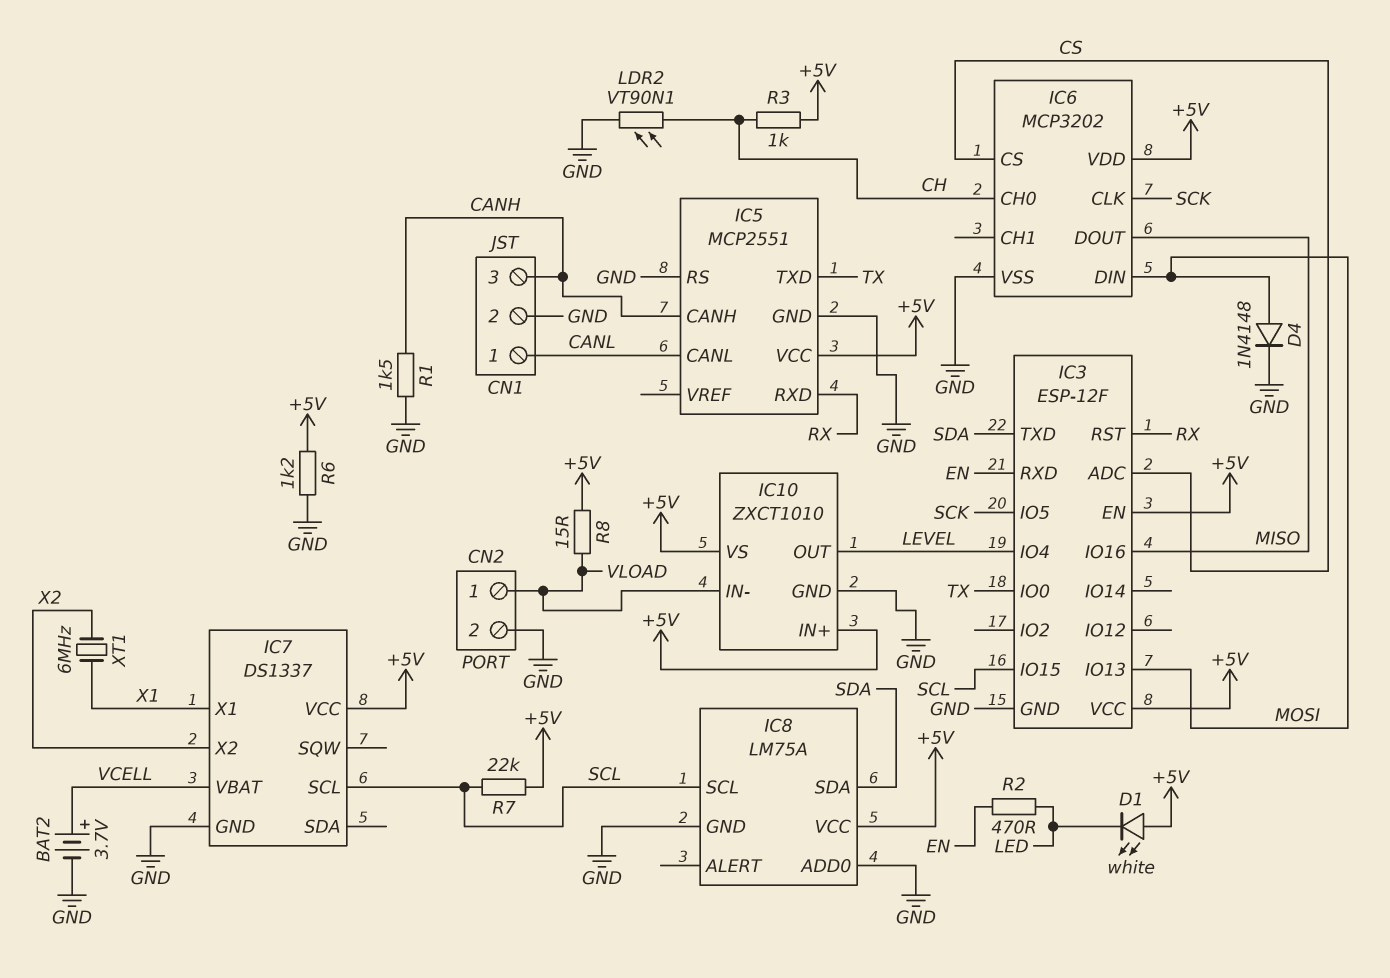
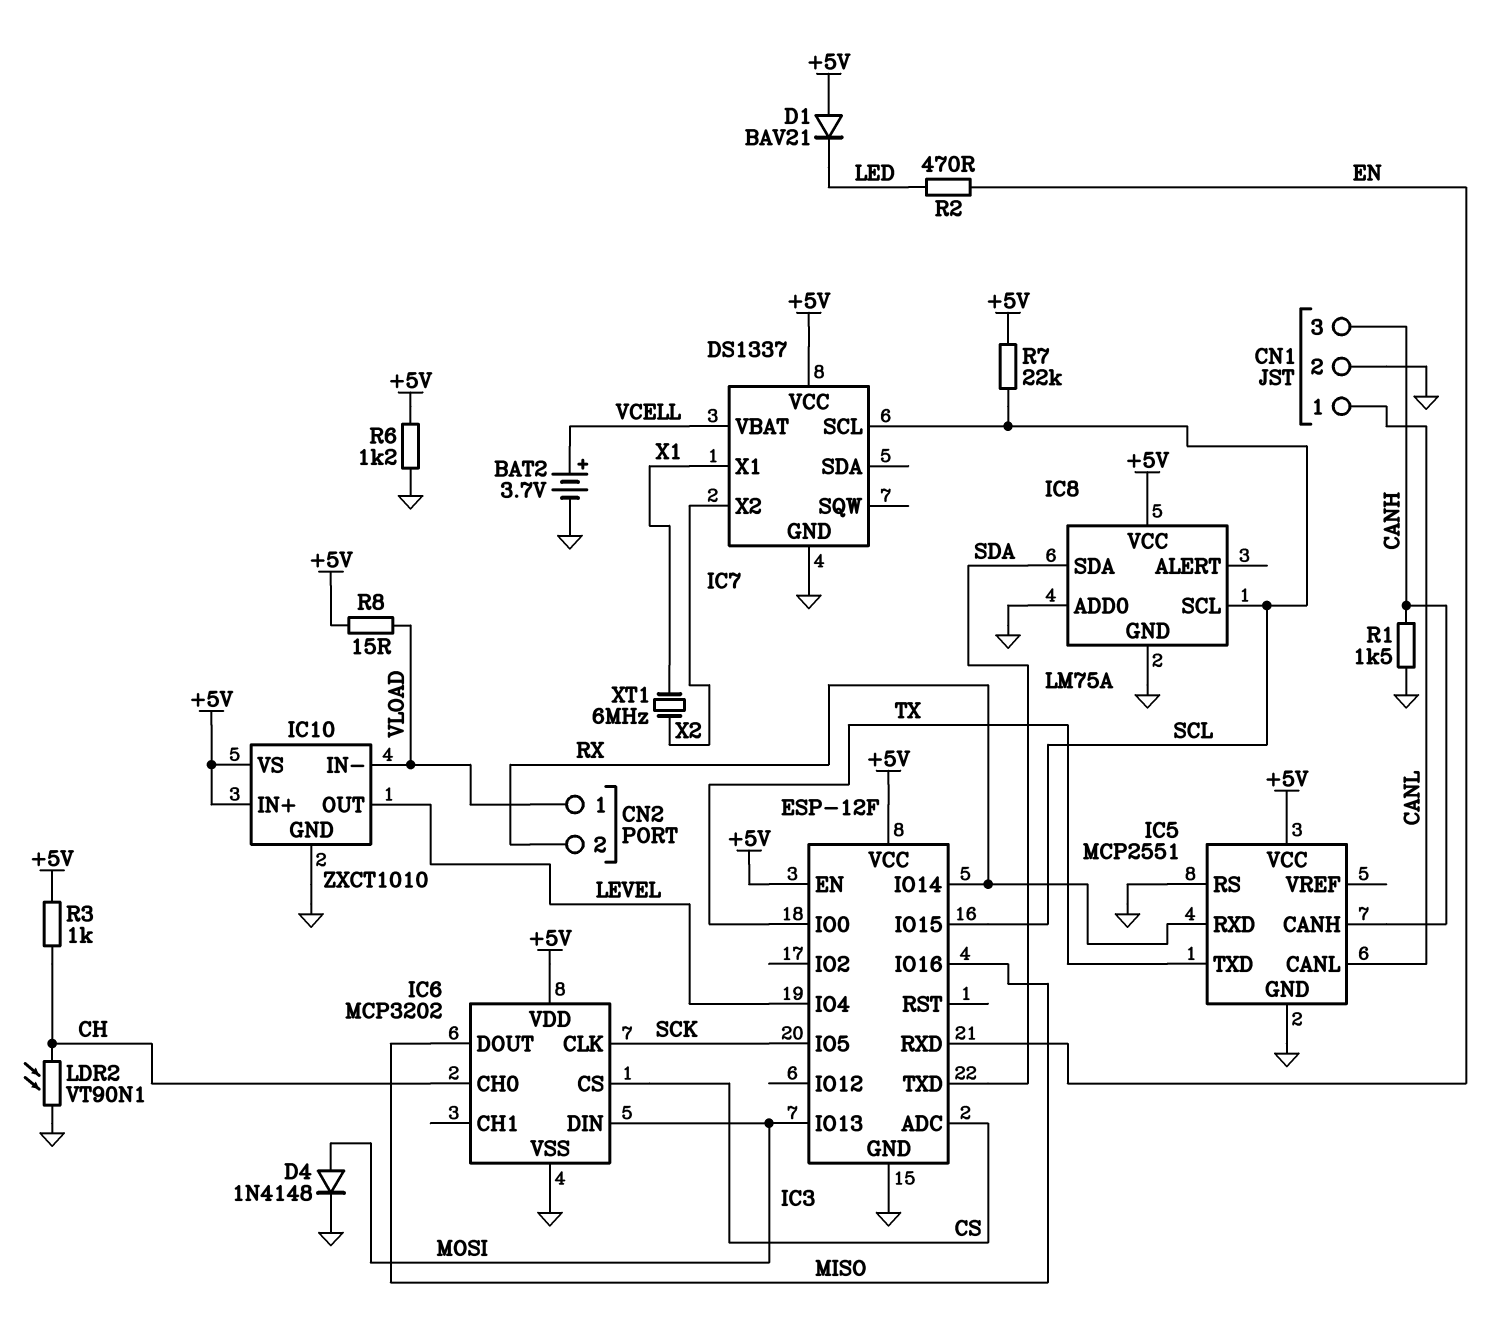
CN2 pin 2: GND -> RX
D1: LED white (A +5V, K LED) -> diode BAV21 (A +5V, K LED)
IC3 pin IO14: none -> RX
IC3 pin RST: RX -> none

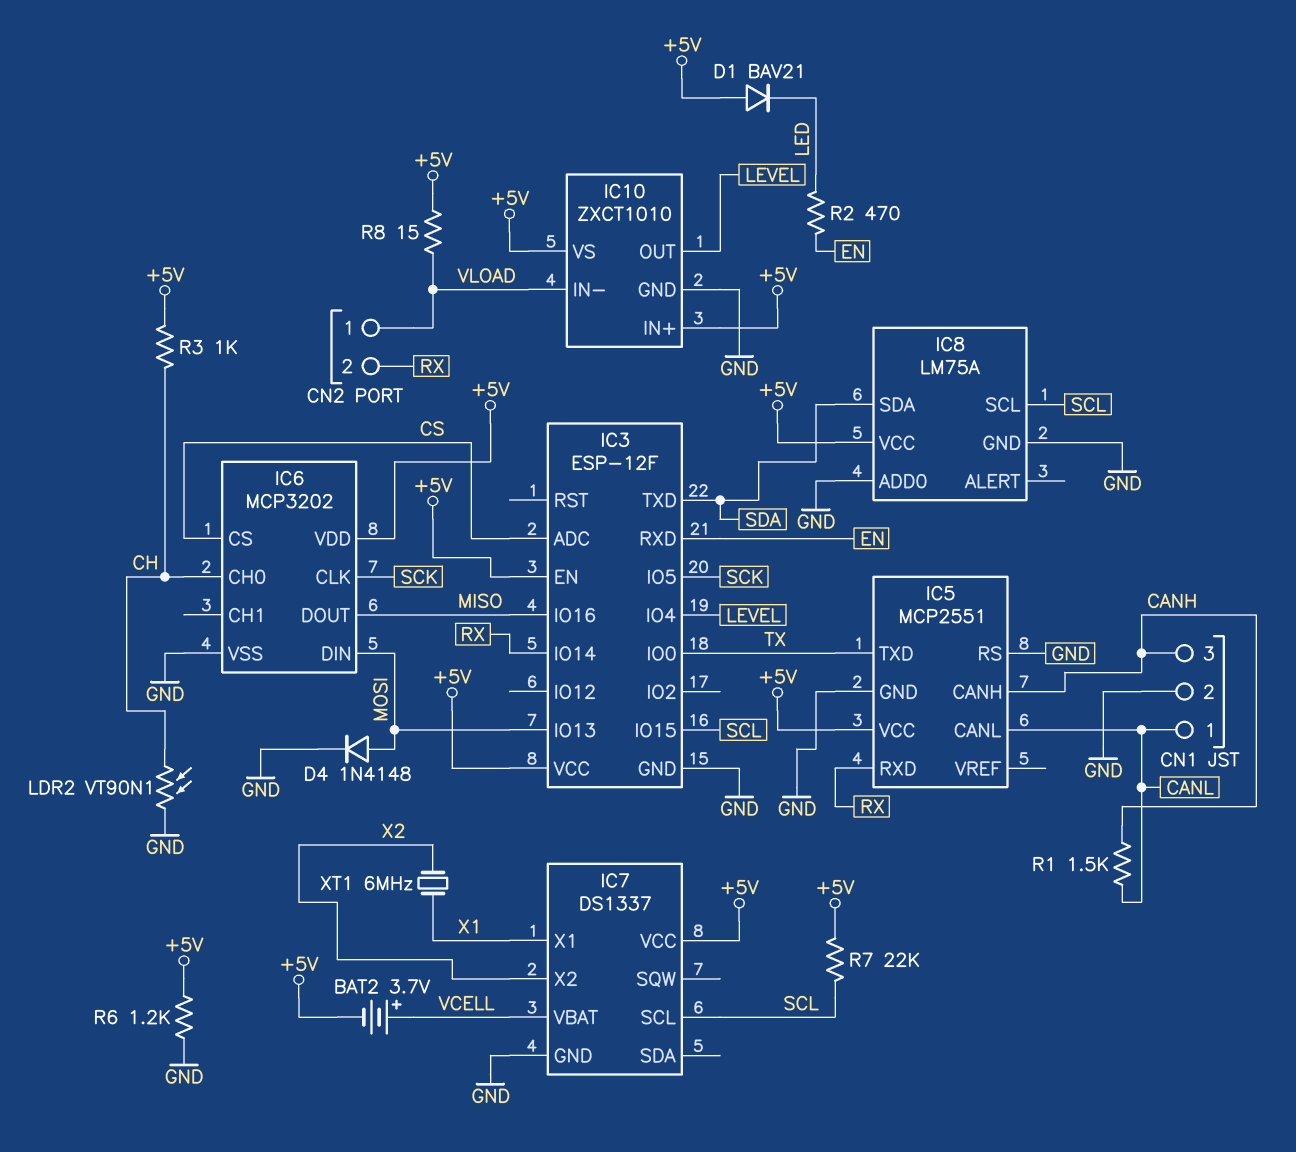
BAT2: 3.7V (plus VCELL, minus GND) -> 3.7V (plus VCELL, minus +5V)
R1: 1.5k (CANH, GND) -> 1.5k (CANH, CANL)

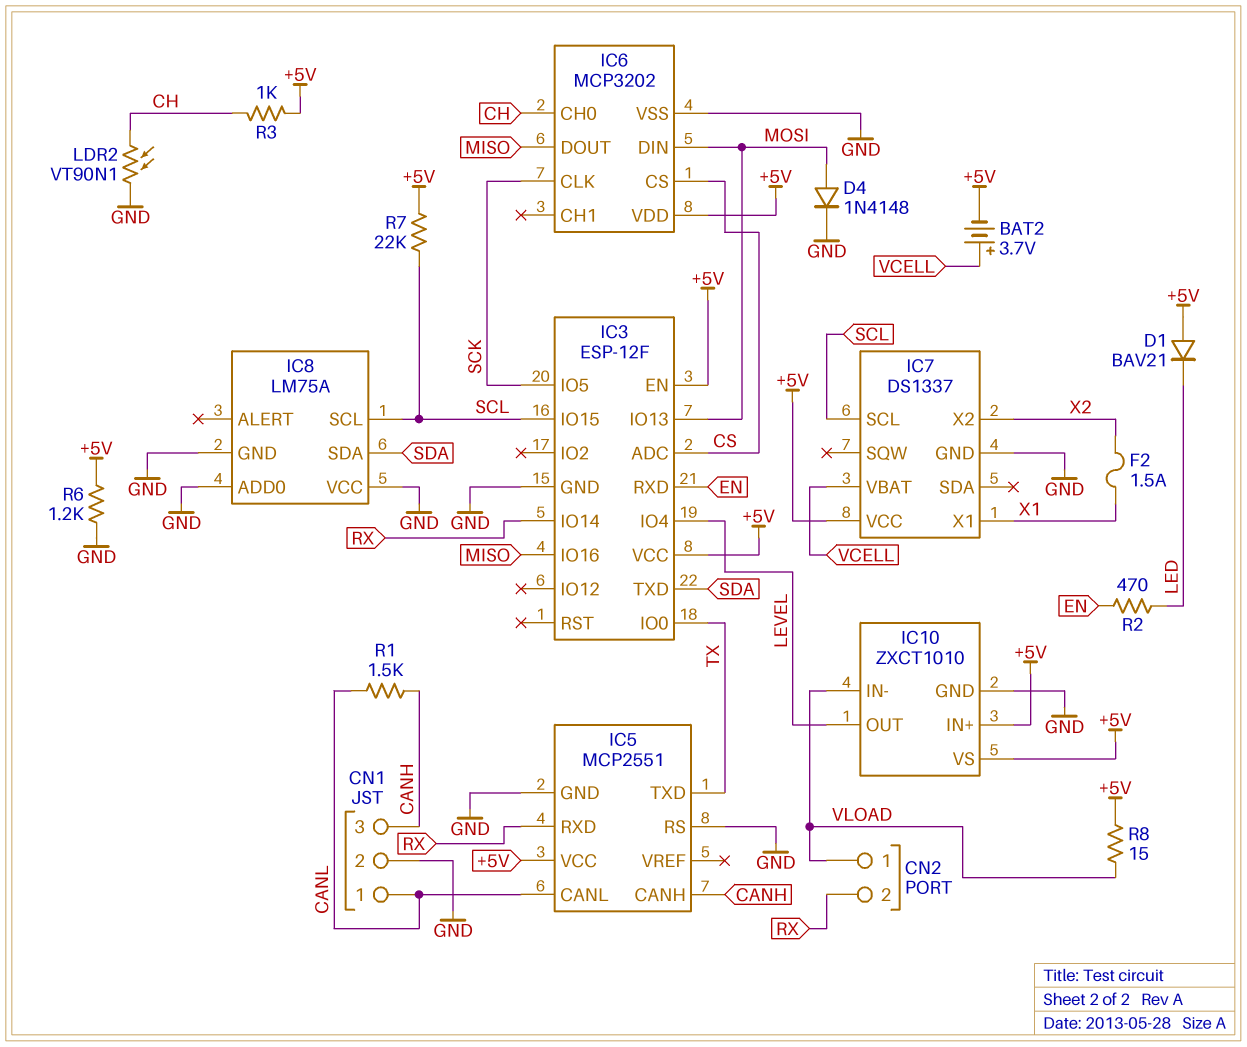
F2: none -> 1.5A (X1, X2)
IC8 pin VCC: +5V -> GND
XT1: 6MHz (X1, X2) -> none

